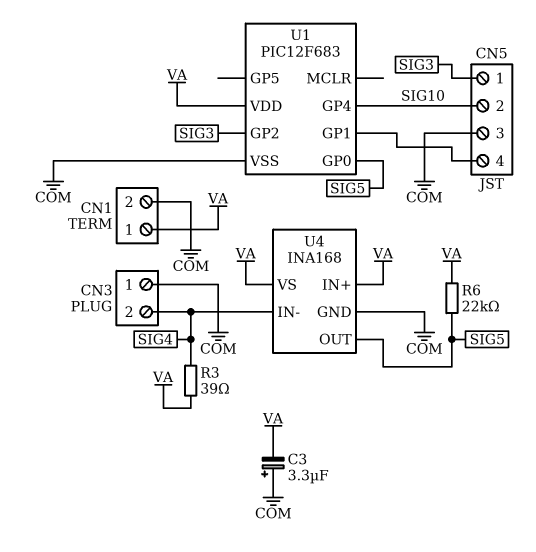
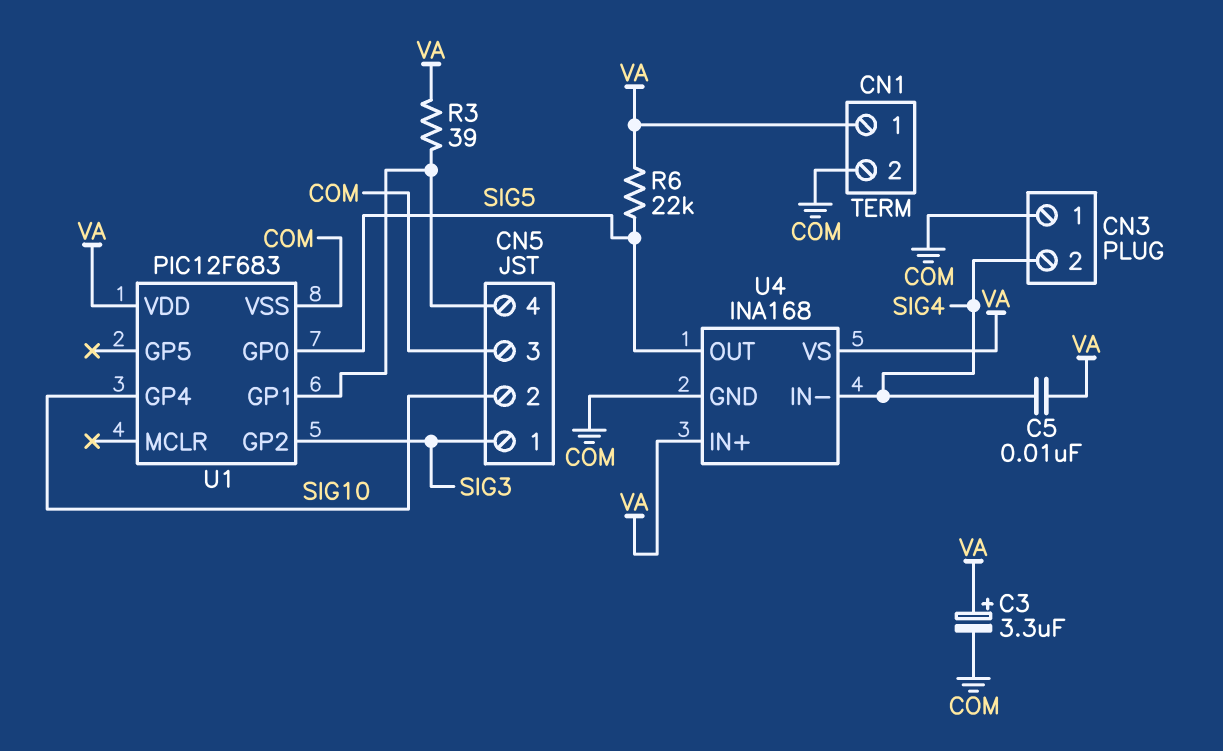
C3: 3.3uF (plus COM, minus VA) -> 3.3uF (plus VA, minus COM)
C5: none -> 10nF (SIG4, VA)
R3: 39 (SIG4, VA) -> 39 (CN5/4, VA)

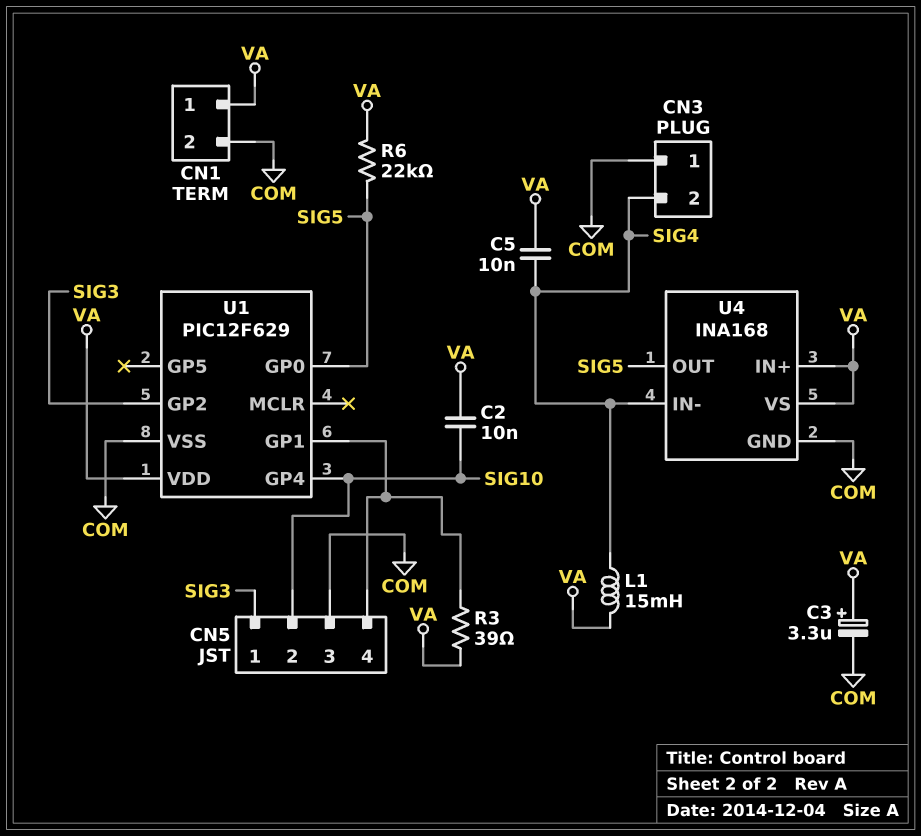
C2: none -> 10nF (SIG10, VA)
L1: none -> 15mH (SIG4, VA)
U1: PIC12F683 -> PIC12F629

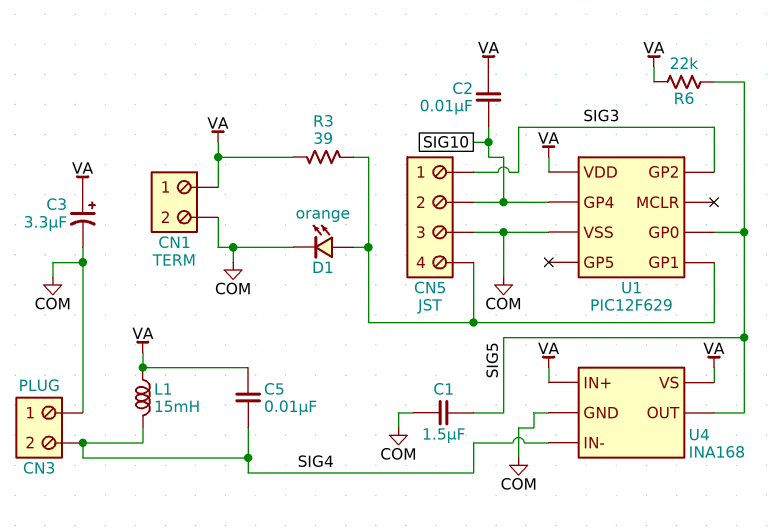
C1: none -> 1.5uF (COM, SIG5)
D1: none -> LED orange (A CN5/4, K COM)

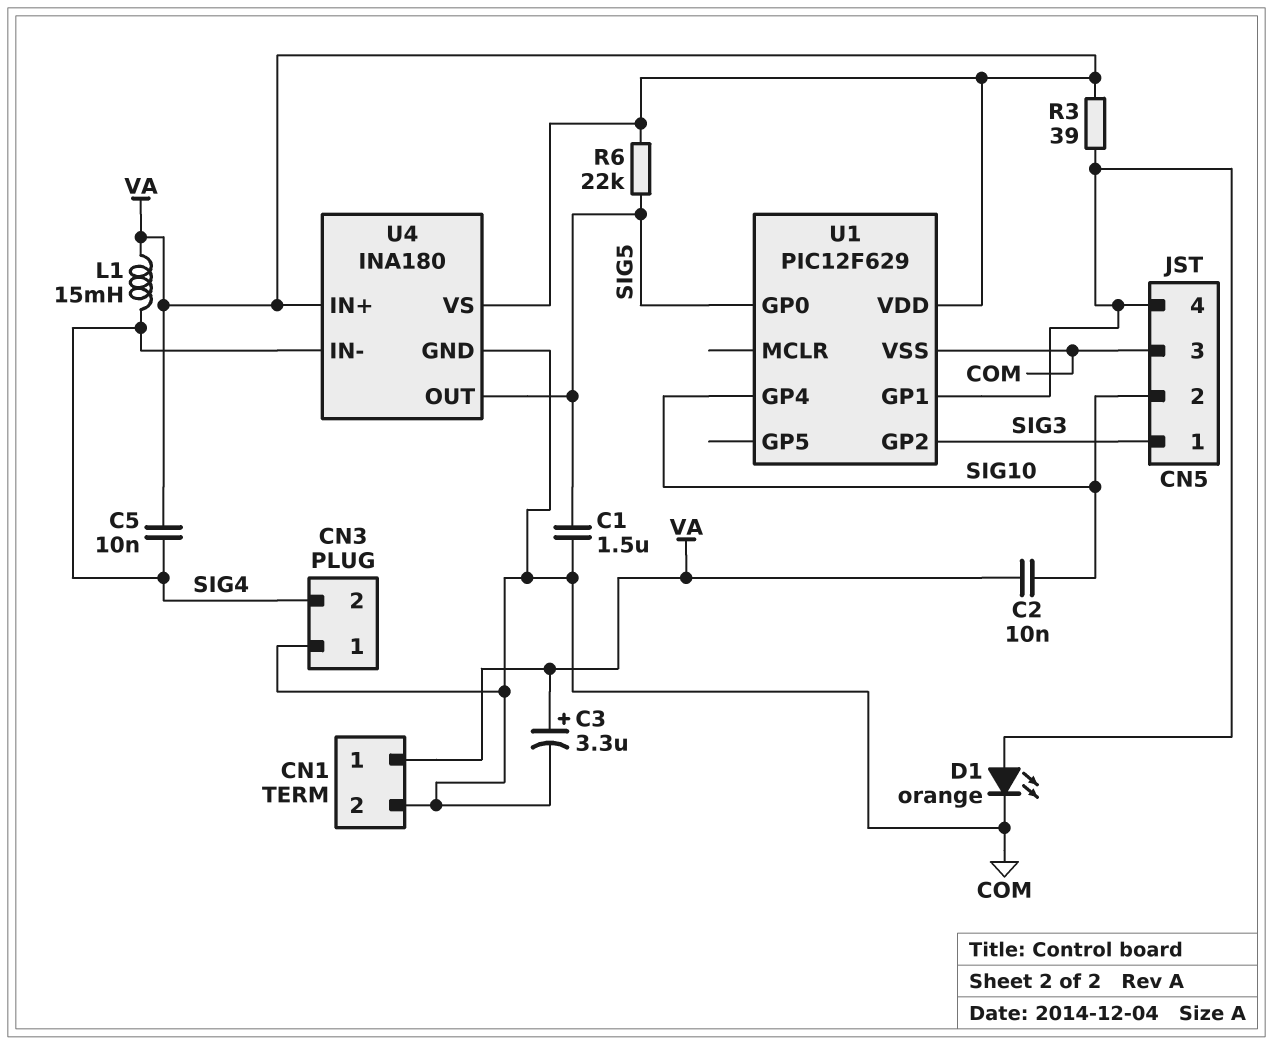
U4: INA168 -> INA180

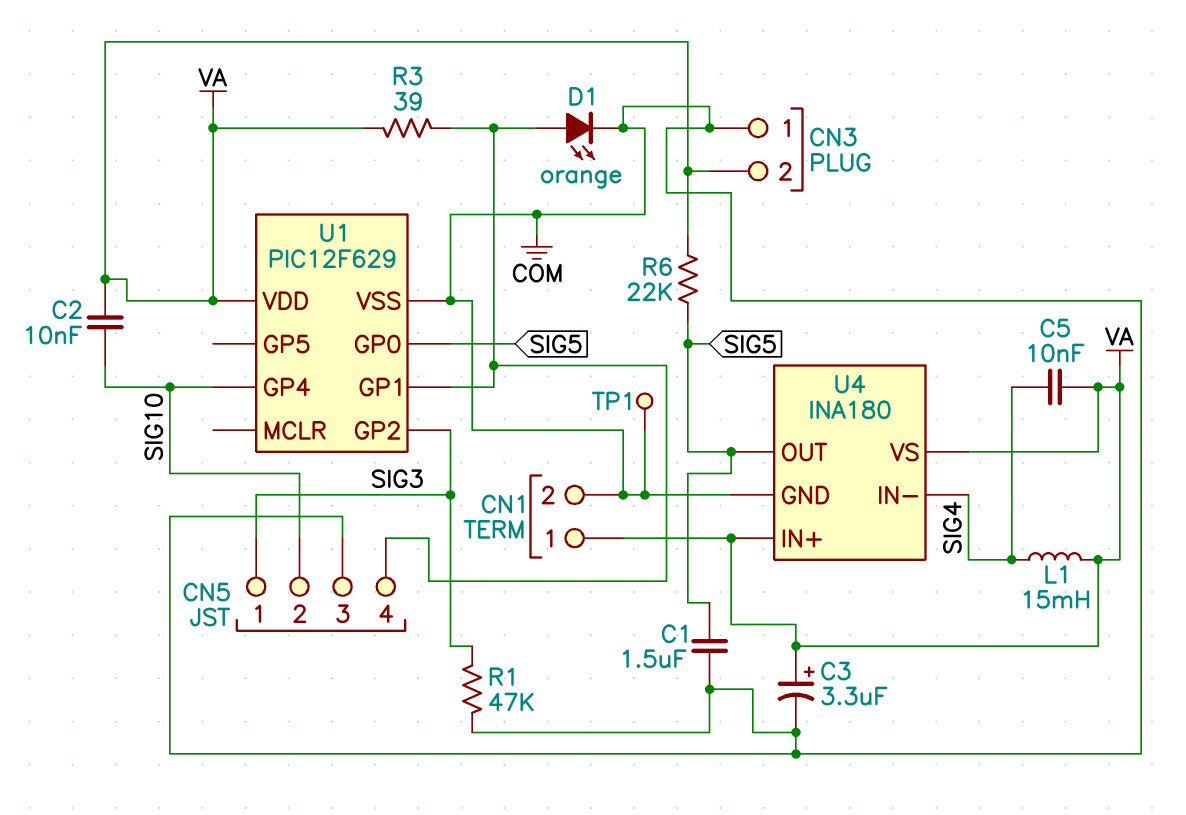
CN3 pin 2: SIG4 -> VA
R1: none -> 47k (COM, SIG3)
TP1: none -> test point (COM)

